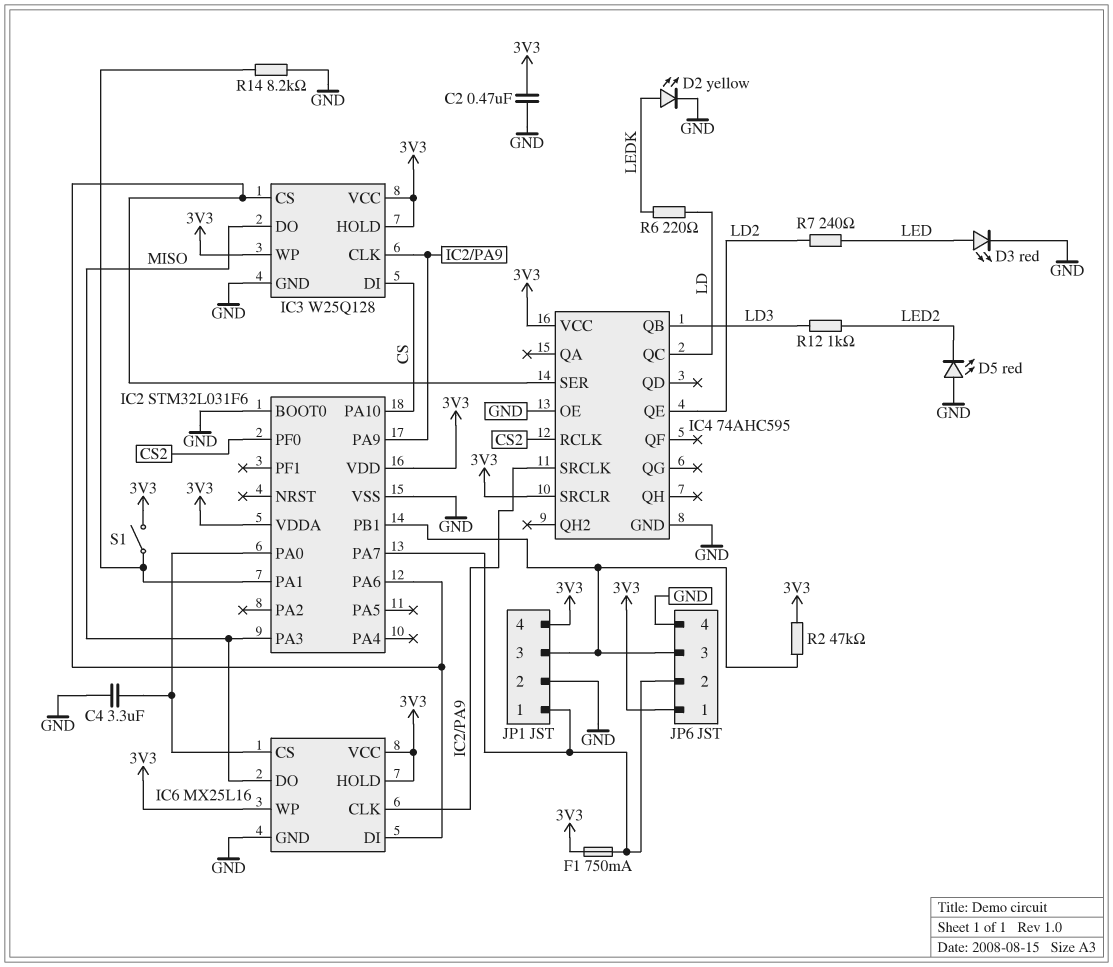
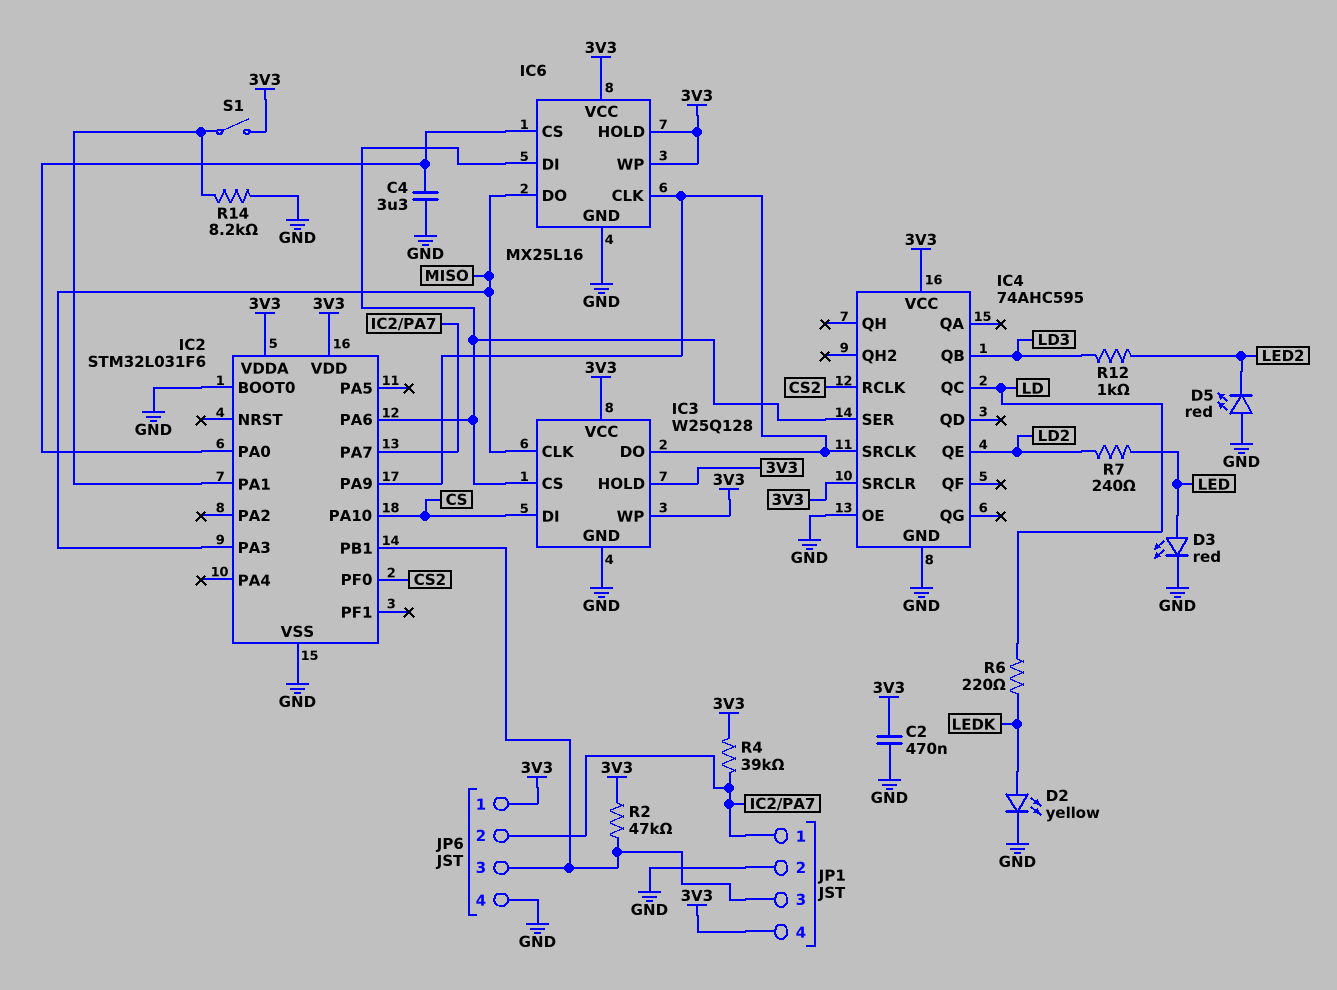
F1: 750mA (3V3, IC2/PA7) -> none
IC3 pin CLK: IC2/PA9 -> MISO
IC3 pin DO: MISO -> IC2/PA9
R4: none -> 39k (3V3, IC2/PA7)

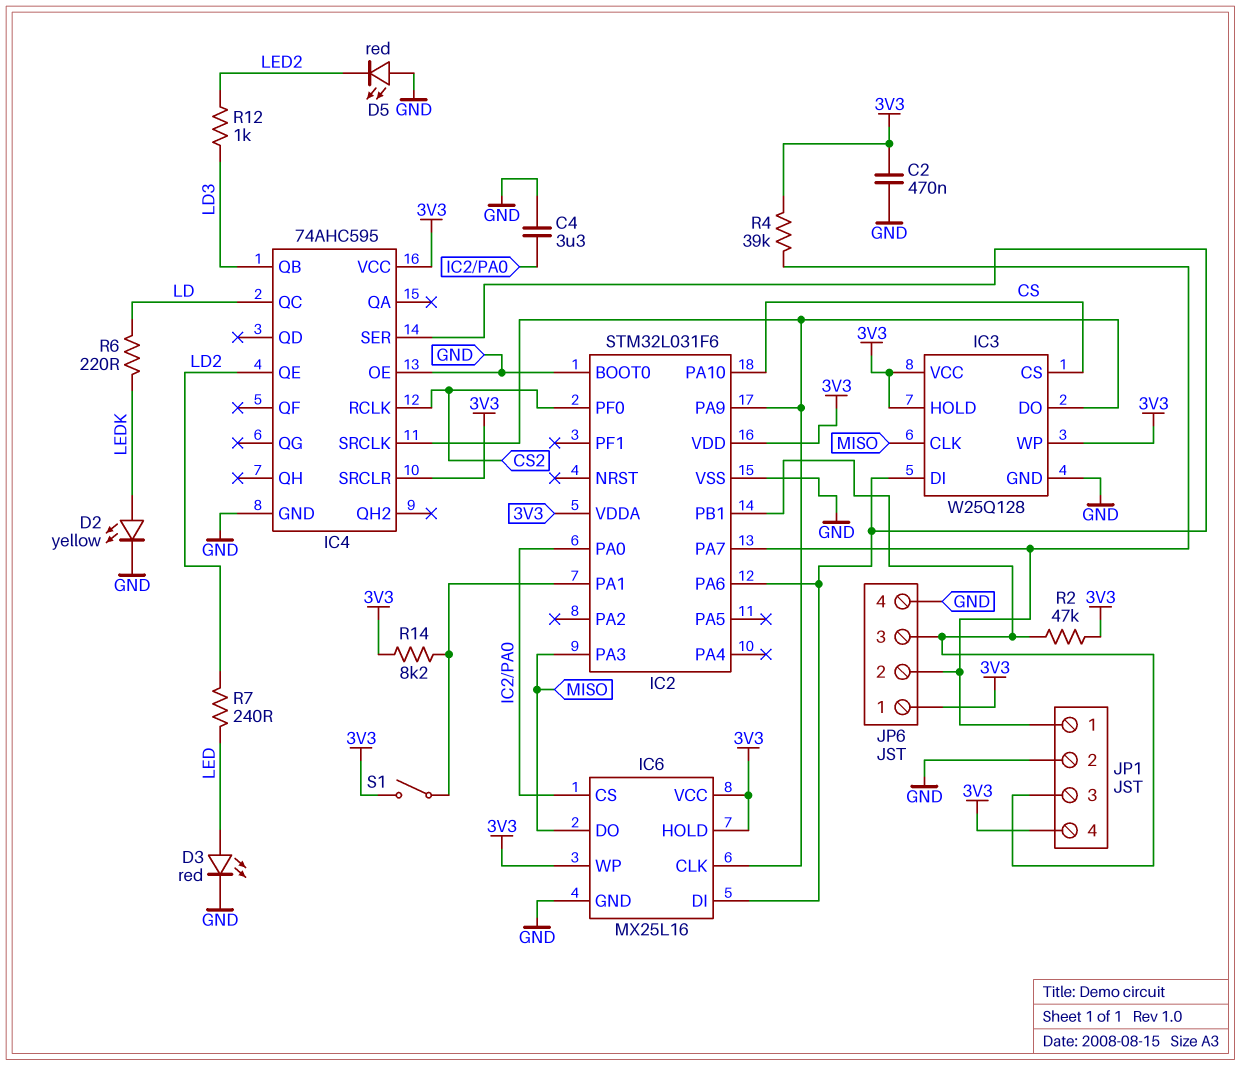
IC3 pin CS: IC2/PA6 -> CS
IC3 pin DI: CS -> IC2/PA6
R14: 8.2k (GND, IC2/PA1) -> 8.2k (3V3, IC2/PA1)

